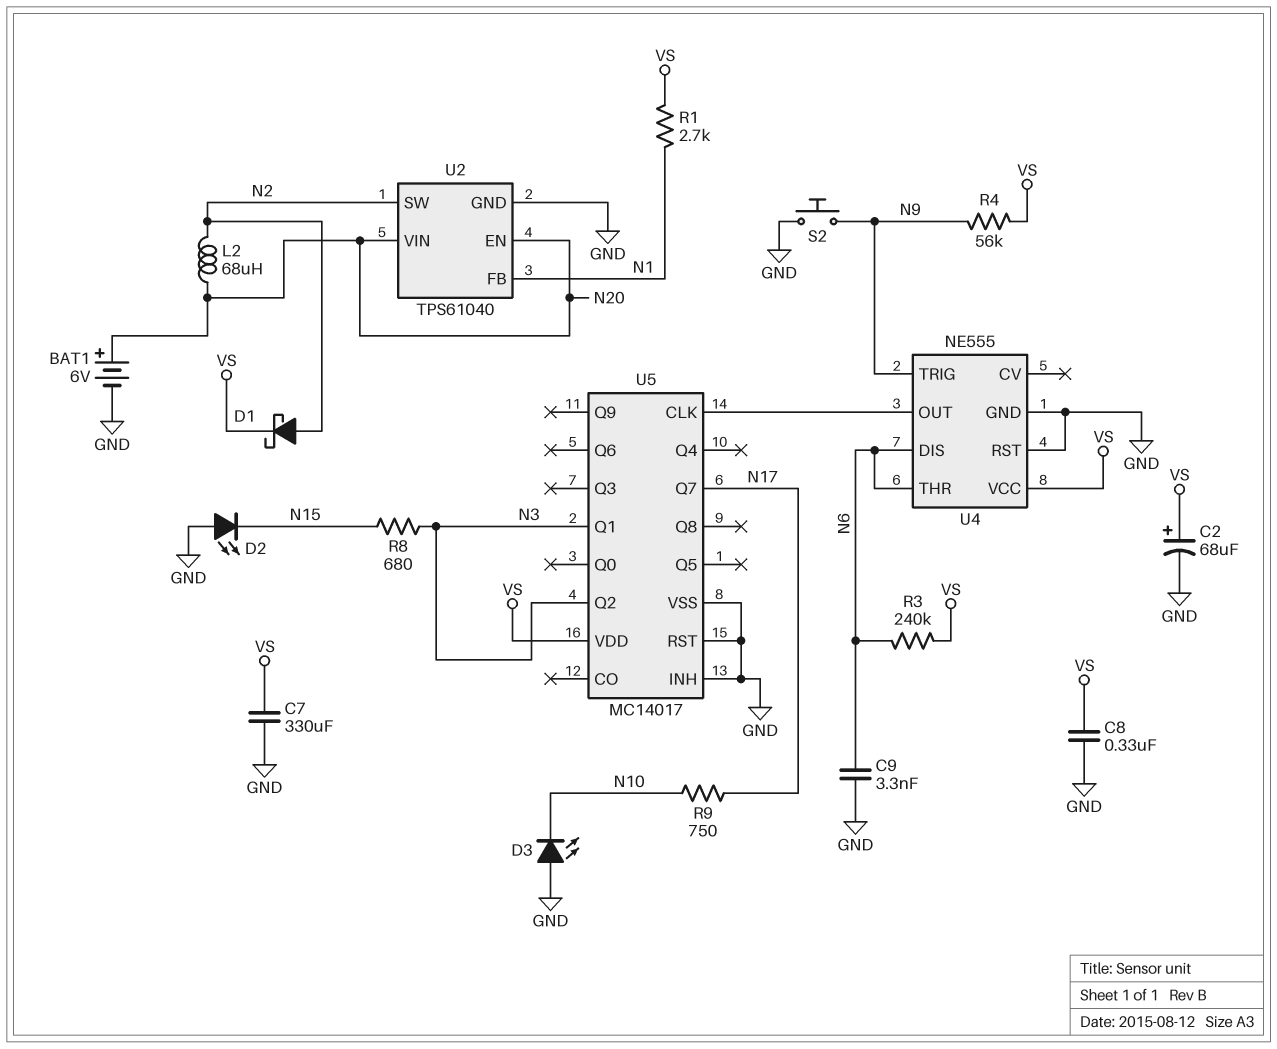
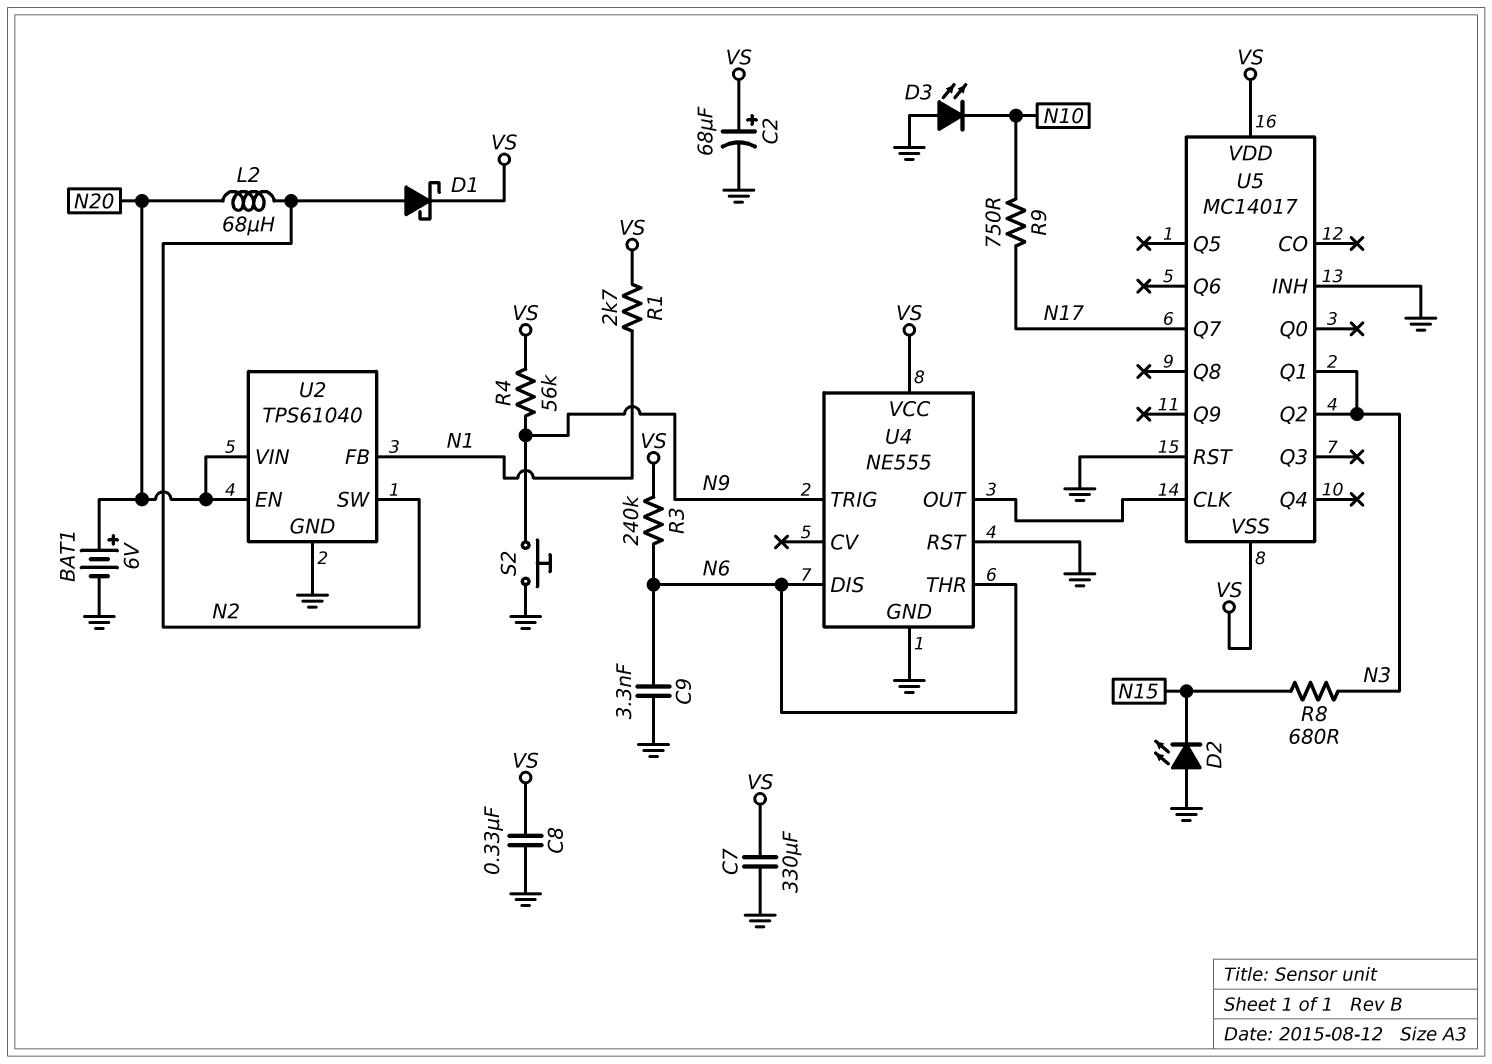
U5 pin VSS: GND -> VS

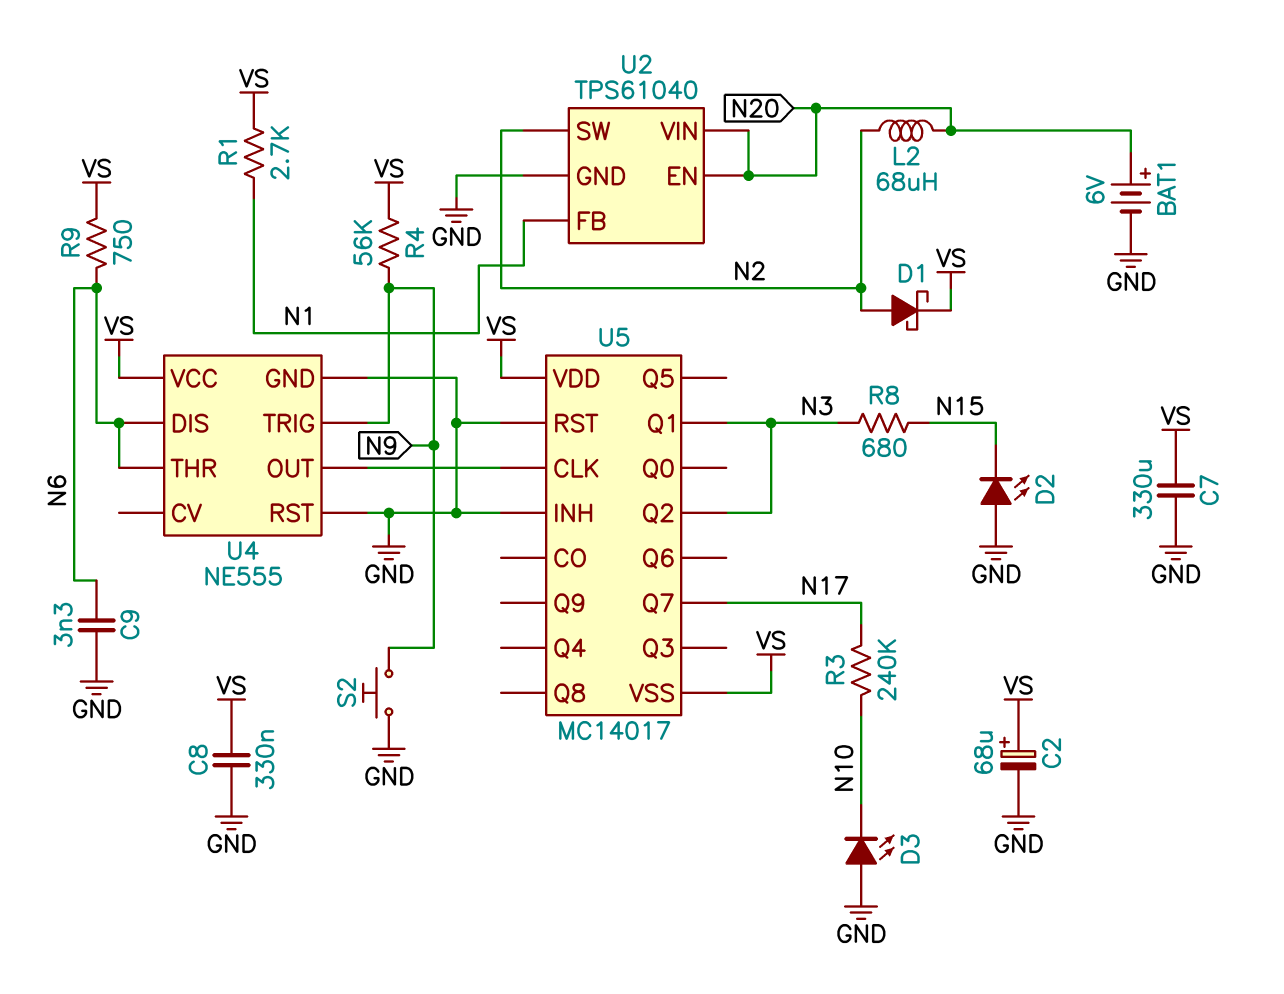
R3: 240k (N6, VS) -> 240k (N10, N17)
R9: 750 (N10, N17) -> 750 (N6, VS)

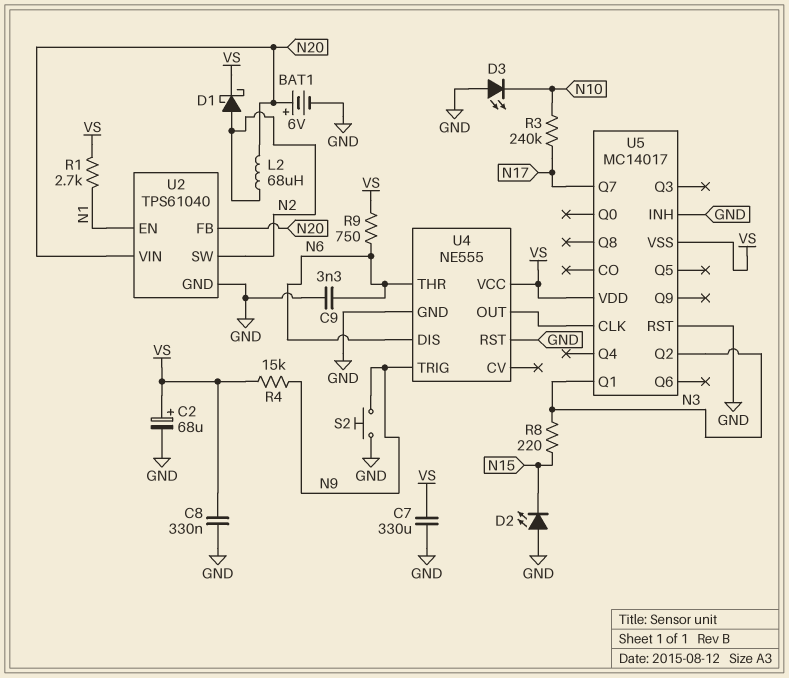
R4: 56k (N9, VS) -> 15k (N9, VS)
R8: 680 (N3, N15) -> 220 (N3, N15)
U2 pin EN: N20 -> N1
U2 pin FB: N1 -> N20

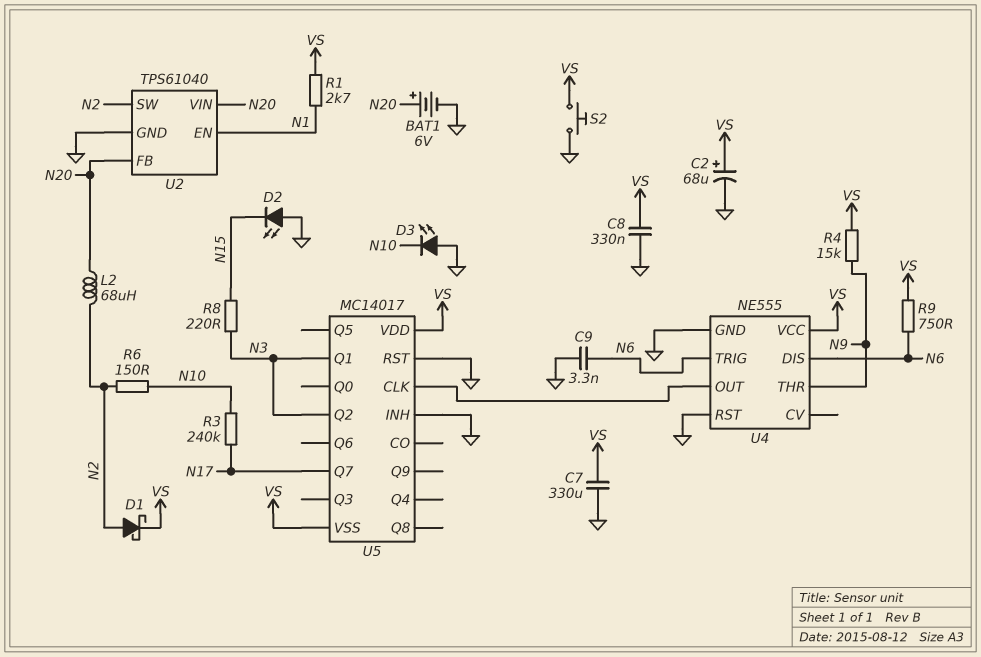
R6: none -> 150 (N2, N10)
S2: button (GND, N9) -> button (GND, VS)
U4 pin THR: N6 -> N9
U4 pin TRIG: N9 -> N6

